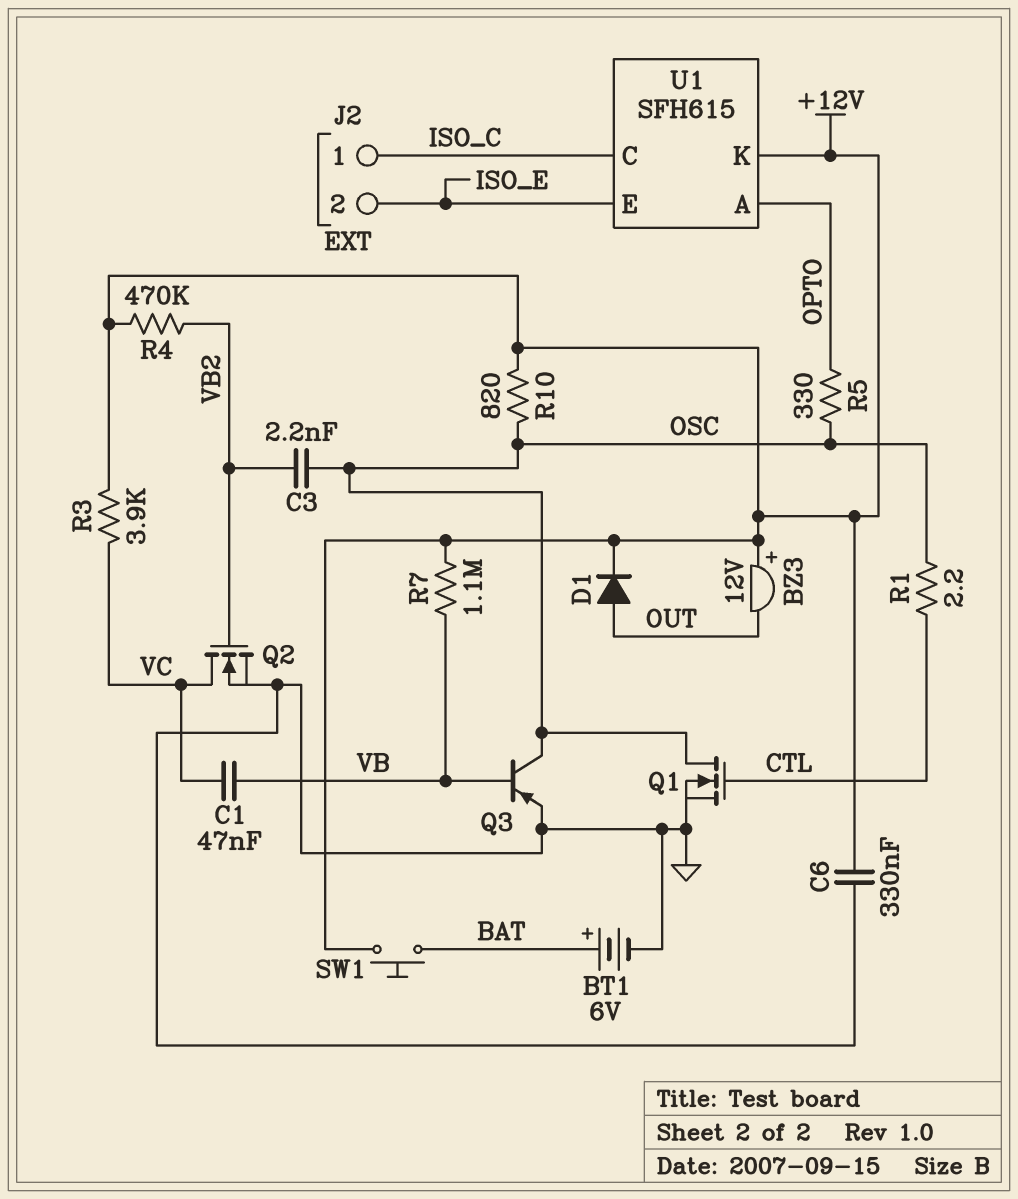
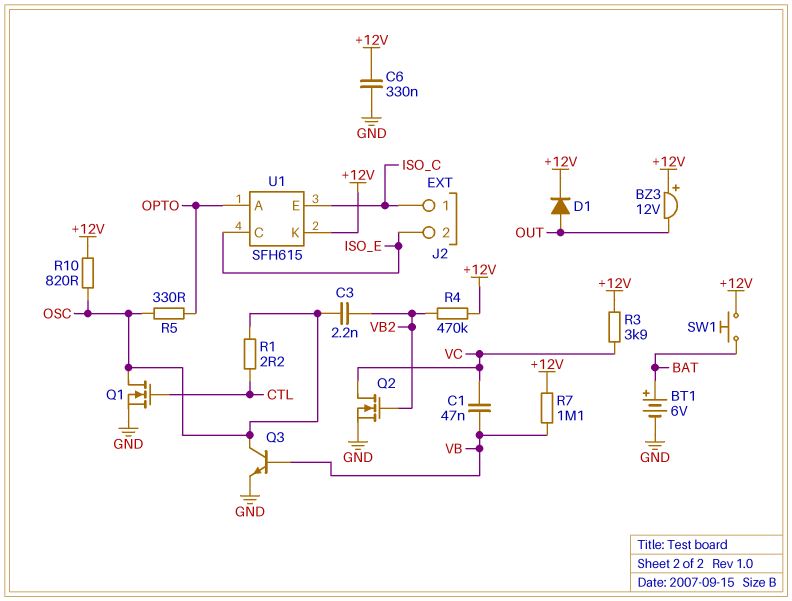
Q3: PNP (B VB, C OSC, E GND) -> NPN (B VB, C OSC, E GND)
U1 pin C: ISO_C -> ISO_E
U1 pin E: ISO_E -> ISO_C

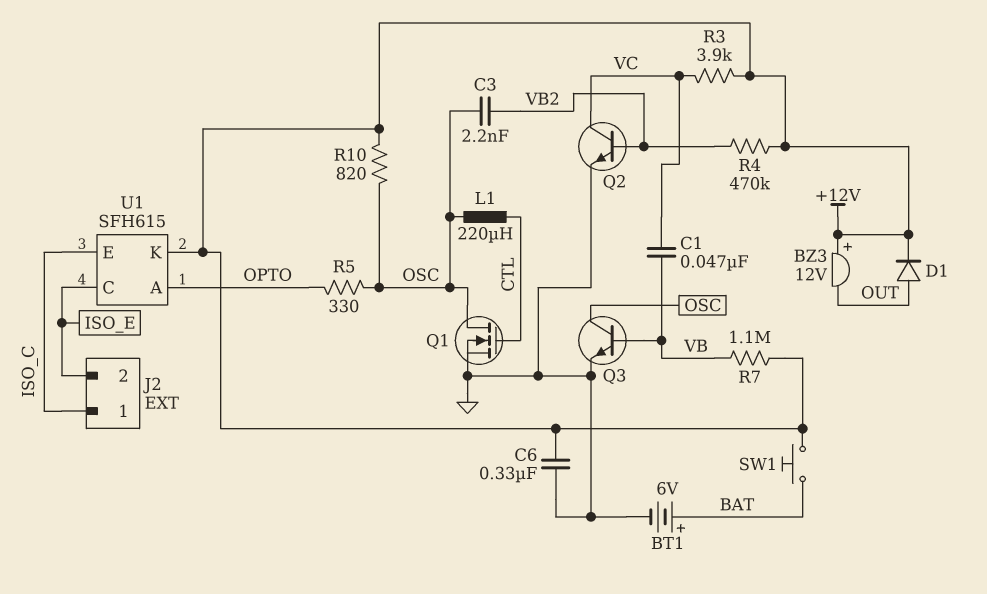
L1: none -> 220uH (CTL, OSC)
Q2: NMOS (G VB2, D VC, S GND) -> NPN (B VB2, C VC, E GND)
R1: 2.2 (CTL, OSC) -> none

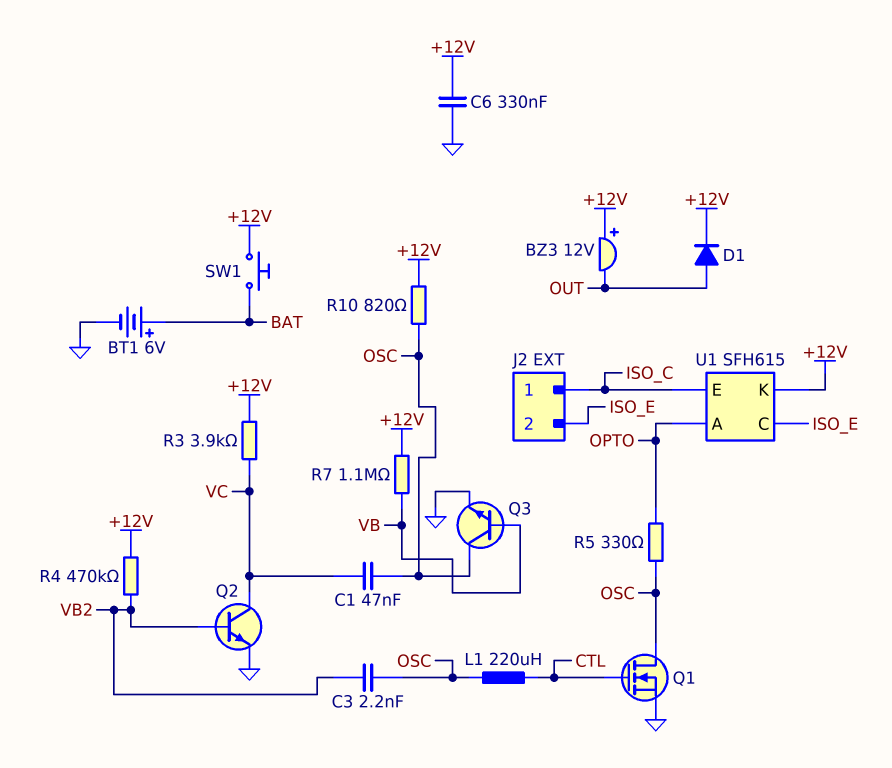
C1: 47nF (VB, VC) -> 47nF (OSC, VC)

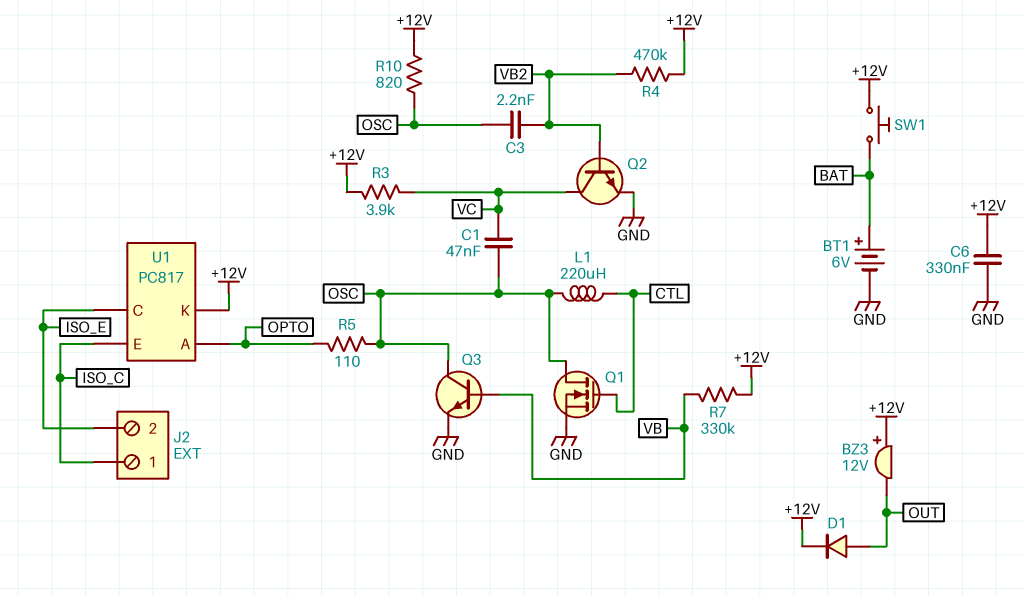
R5: 330 (OPTO, OSC) -> 110 (OPTO, OSC)
R7: 1.1M (+12V, VB) -> 330k (+12V, VB)
U1: SFH615 -> PC817

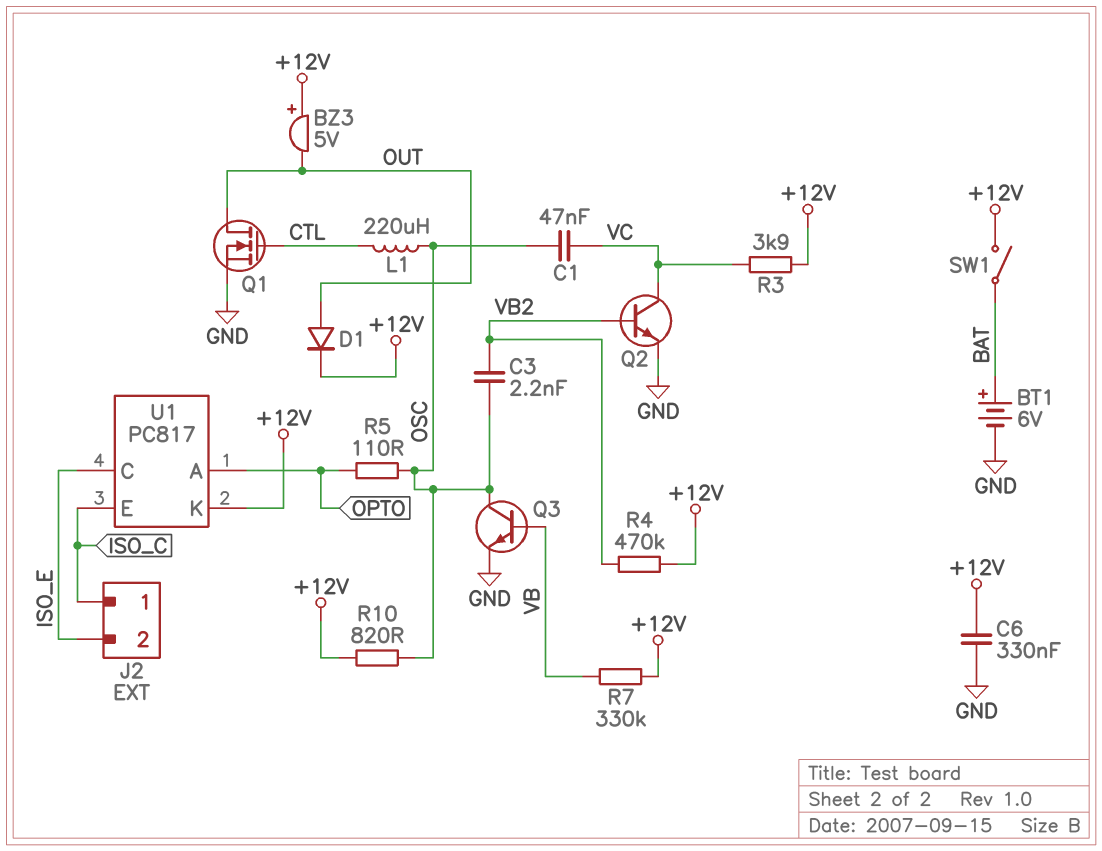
BZ3: buzzer 12V (plus +12V, minus OUT) -> buzzer 5V (plus +12V, minus OUT)
Q1: NMOS (G CTL, D OSC, S GND) -> NMOS (G CTL, D OUT, S GND)
SW1: button (+12V, BAT) -> switch (+12V, BAT)

